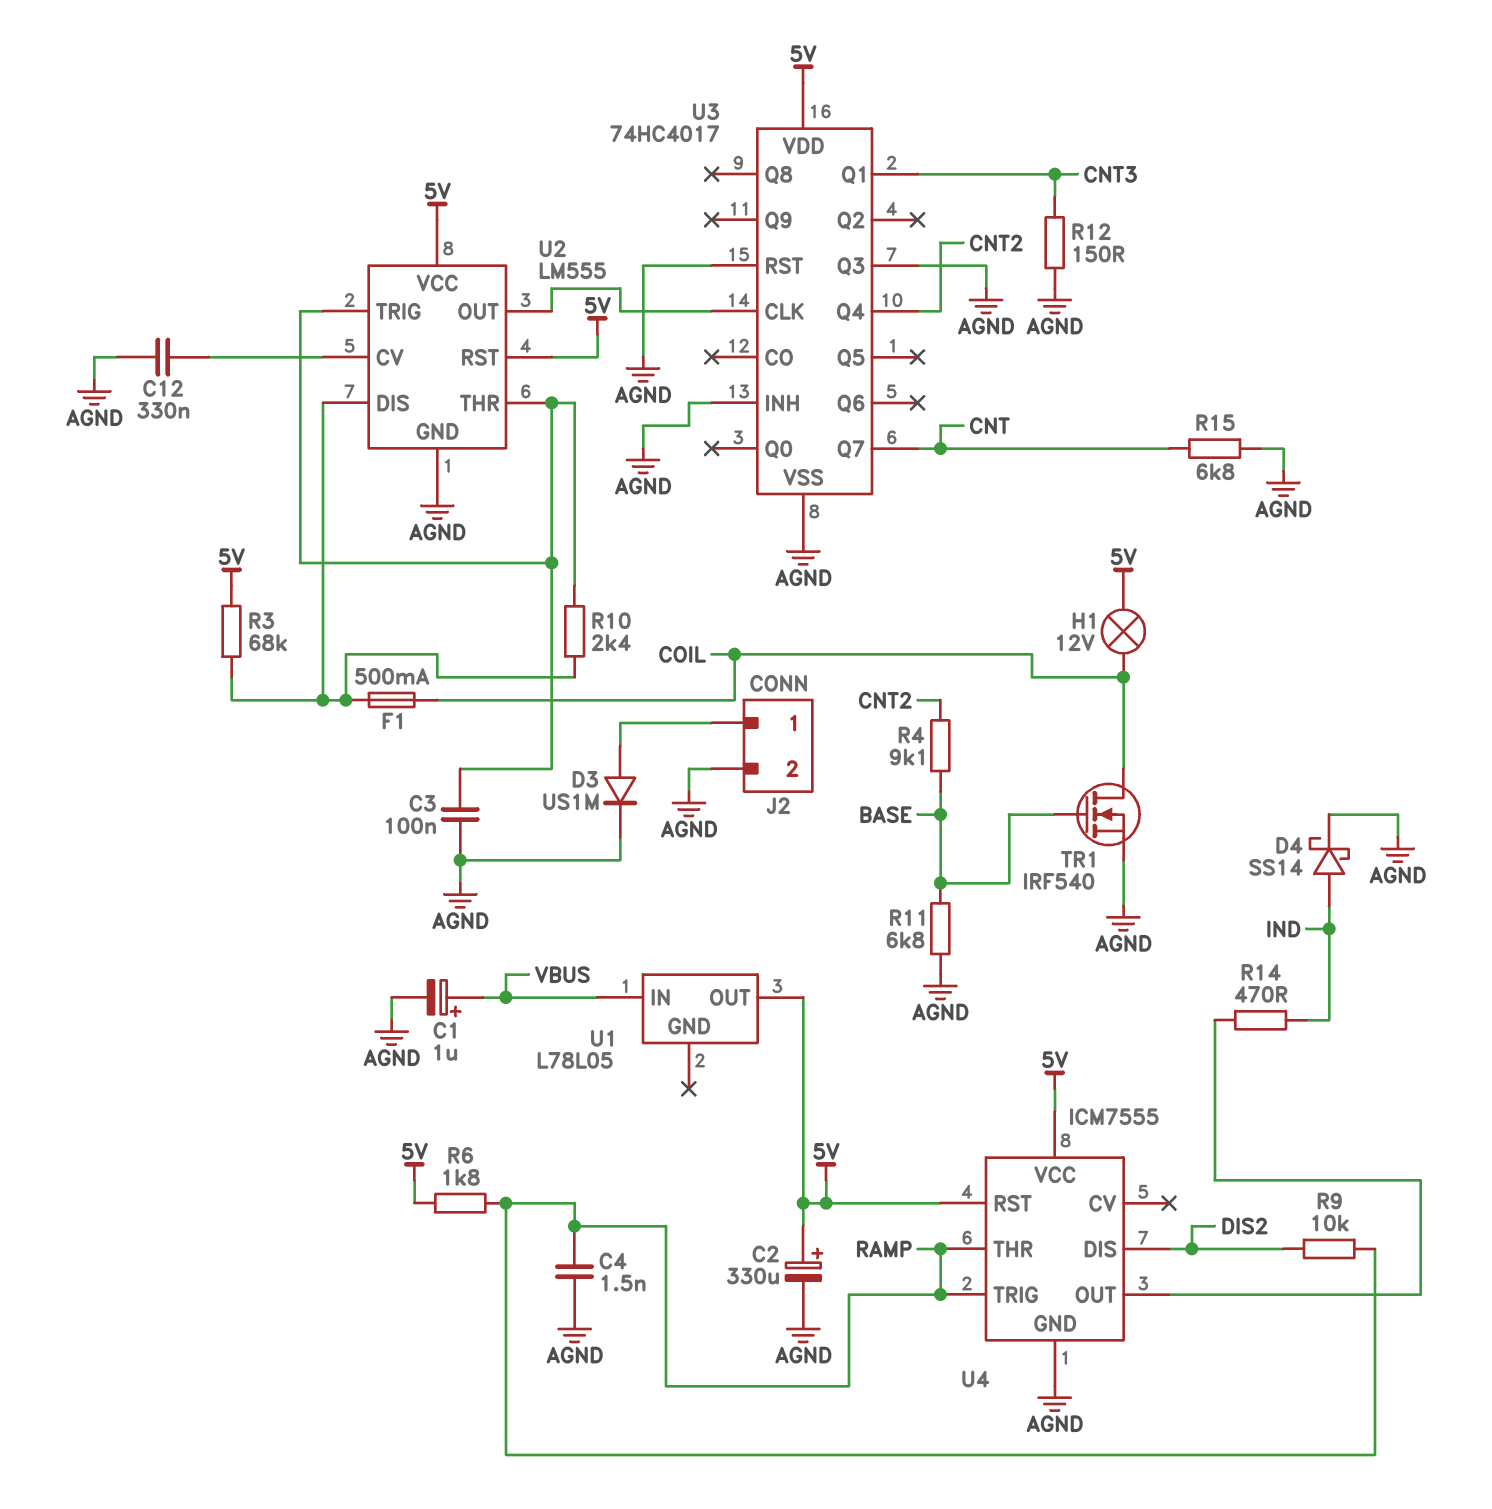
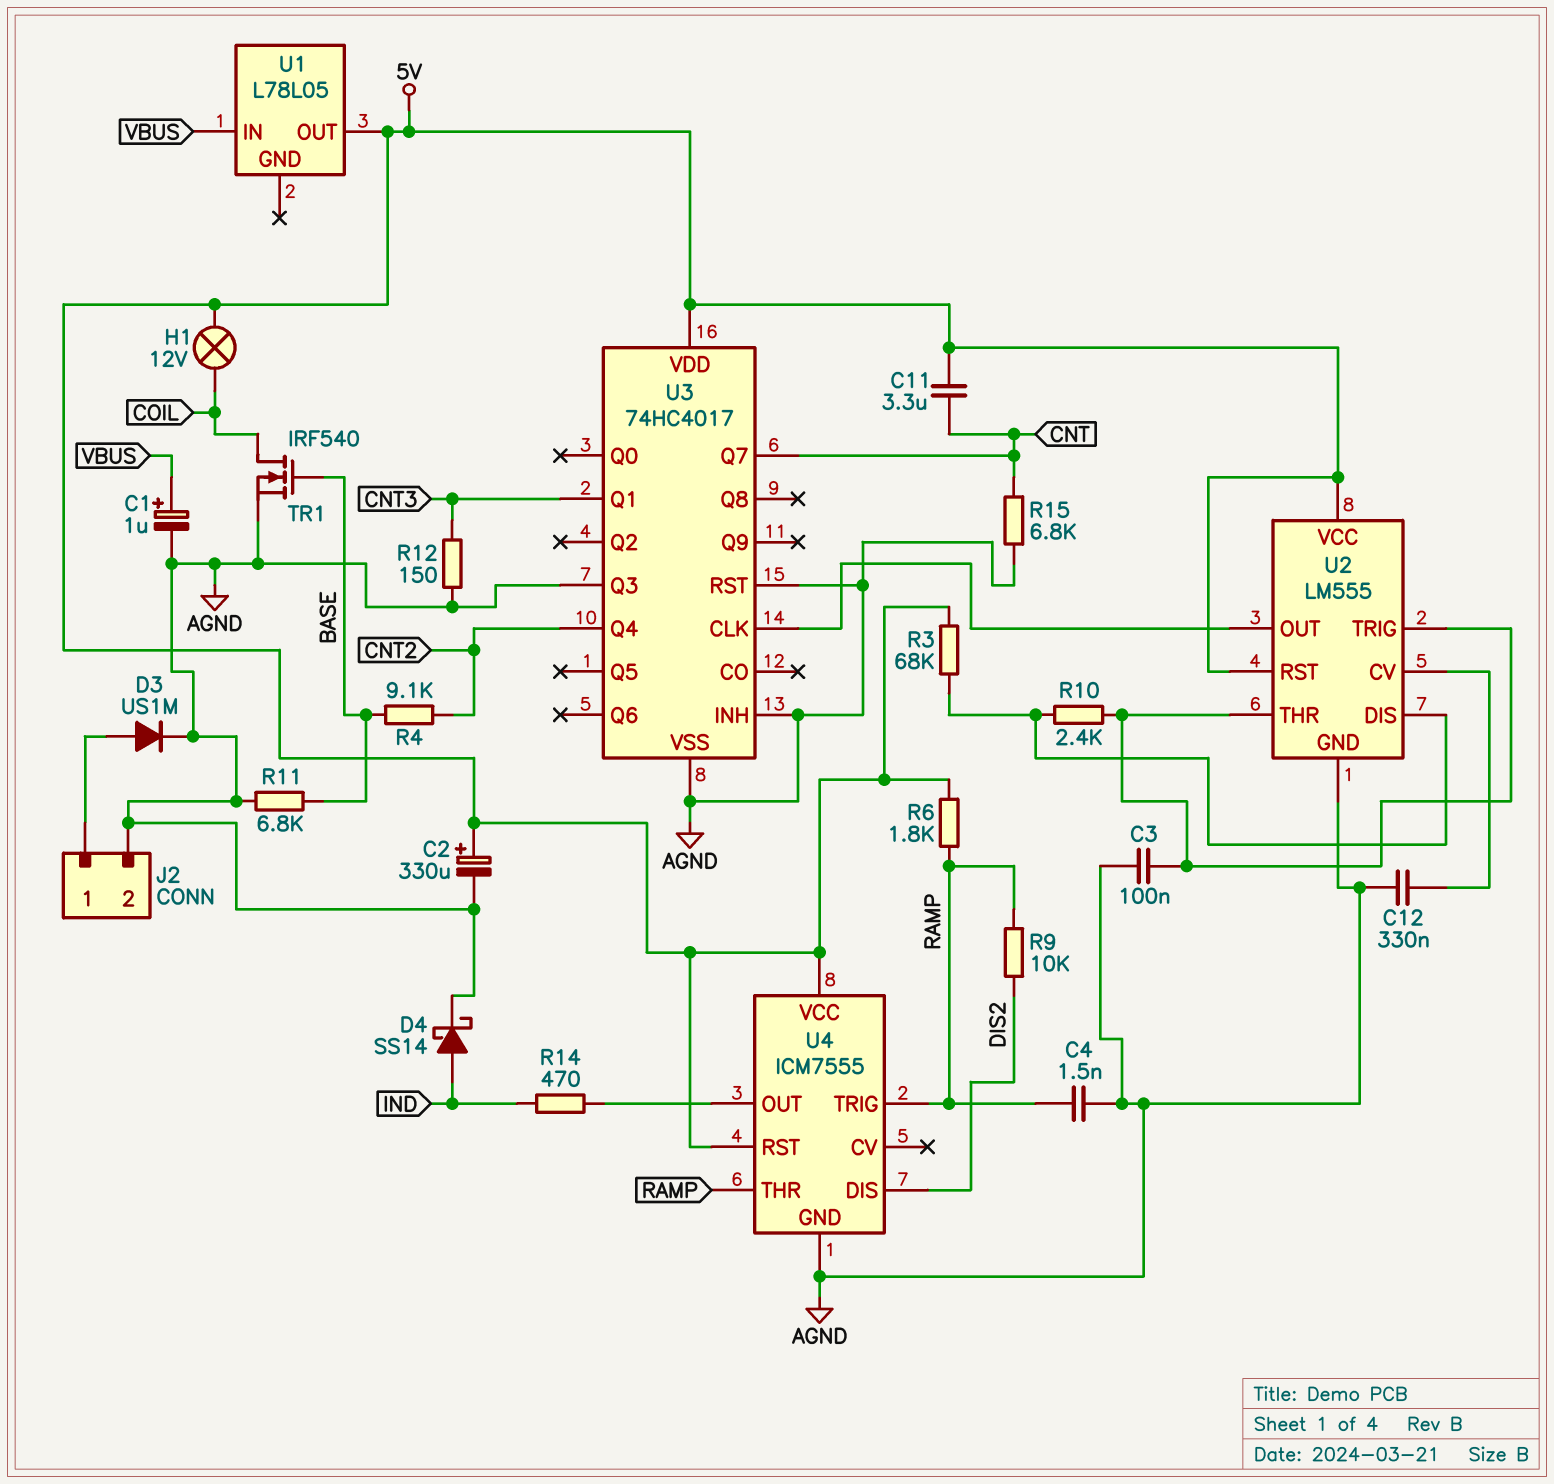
C11: none -> 3.3uF (5V, CNT)
F1: 500mA (COIL, U2/DIS) -> none

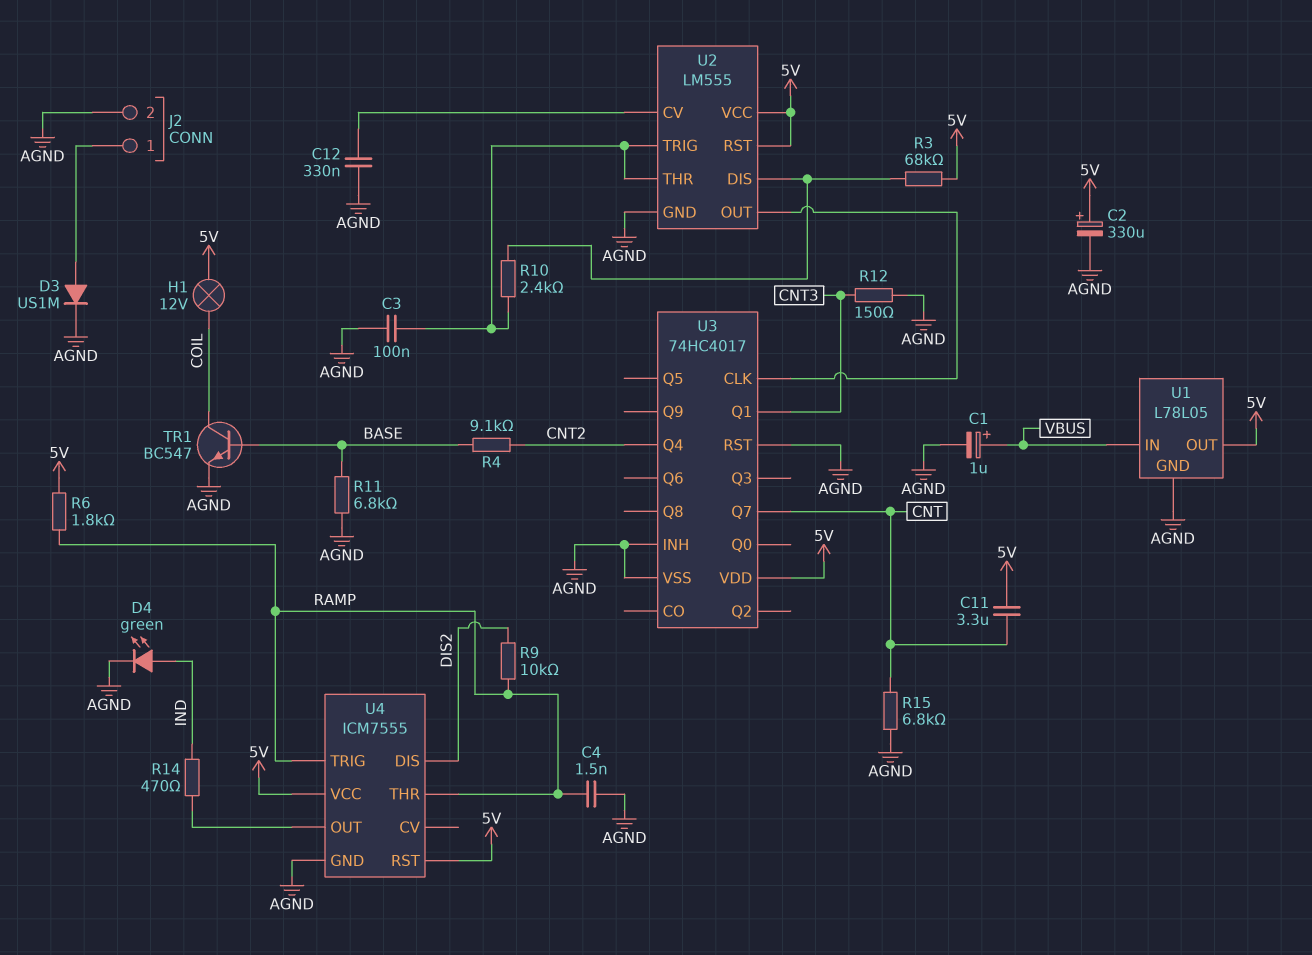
D4: schottky SS14 (A IND, K AGND) -> LED green (A IND, K AGND)
TR1: NMOS IRF540 (G BASE, D COIL, S AGND) -> NPN BC547 (B BASE, C COIL, E AGND)
U1 pin GND: none -> AGND
U3 pin Q3: AGND -> none

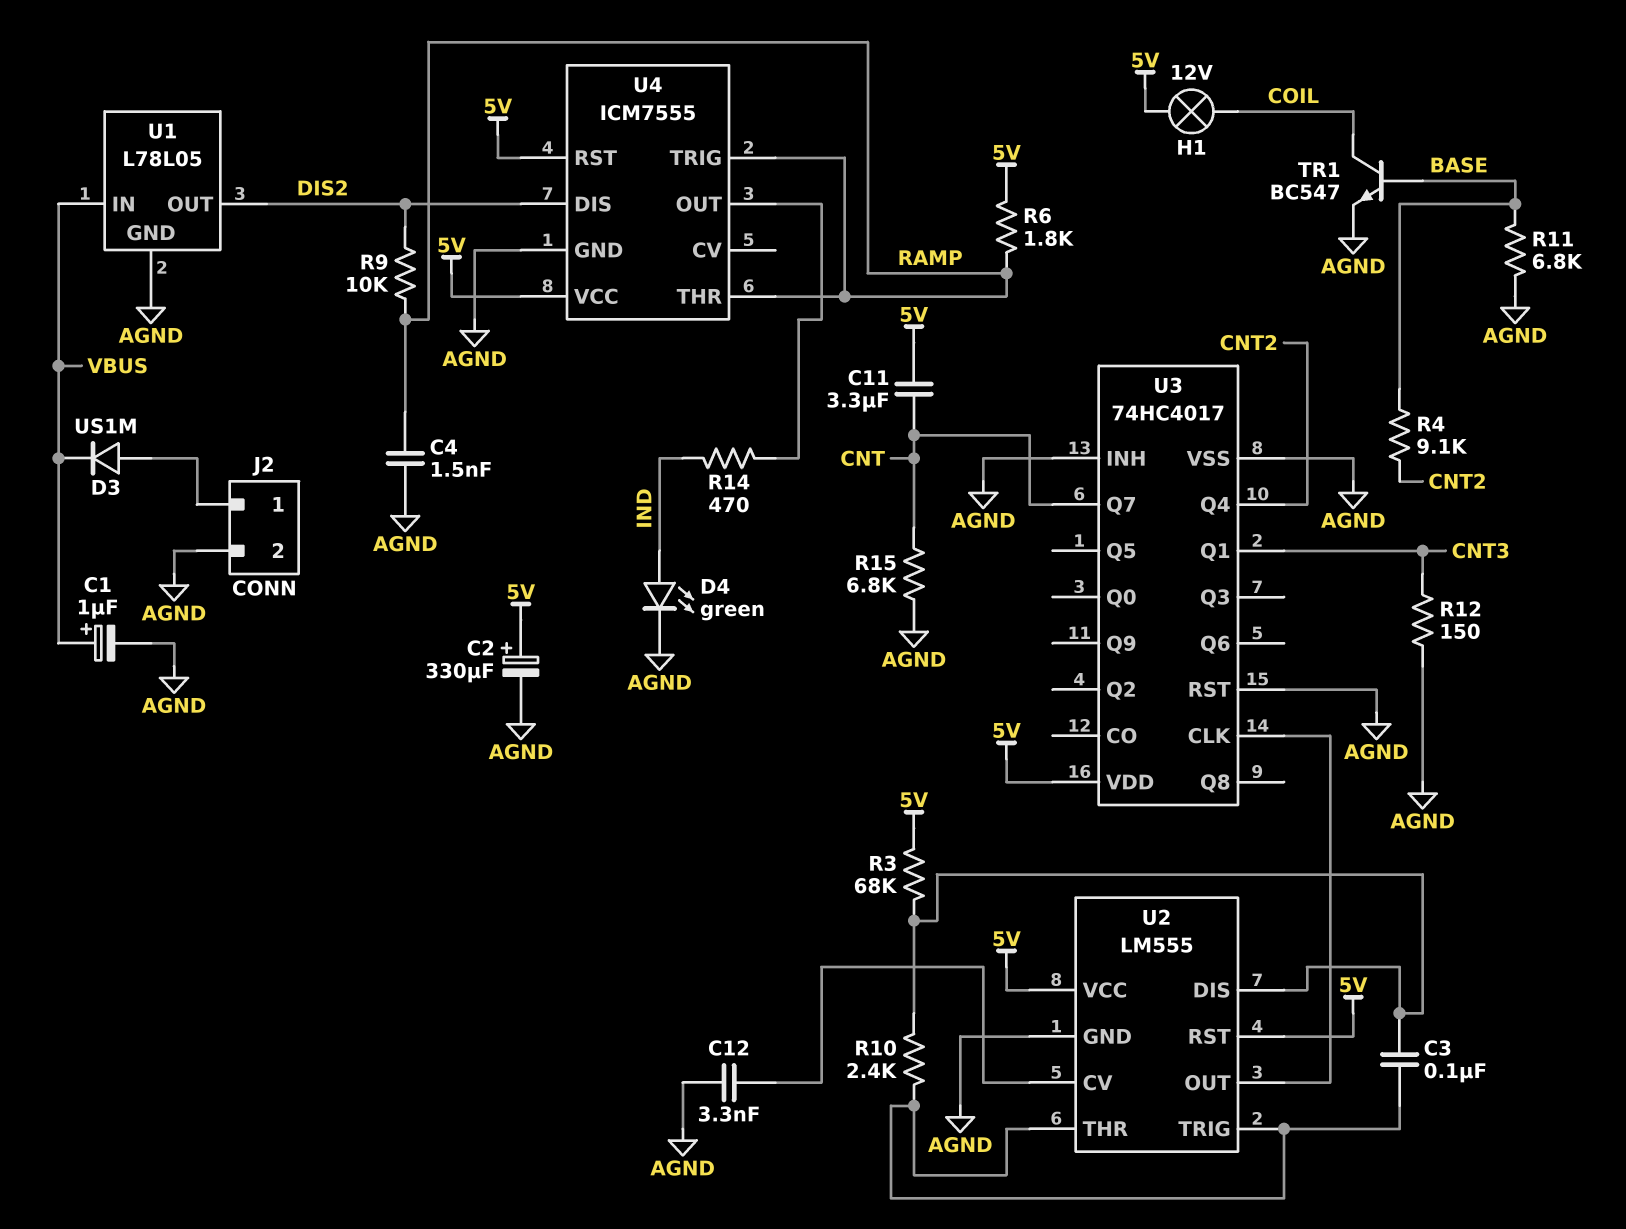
C3: 100nF (AGND, U2/THR) -> 100nF (U2/DIS, U2/THR)
C12: 330nF (AGND, U2/CV) -> 3.3nF (AGND, U2/CV)
D3: diode US1M (A J2/1, K AGND) -> diode US1M (A J2/1, K VBUS)
U1 pin OUT: 5V -> DIS2

